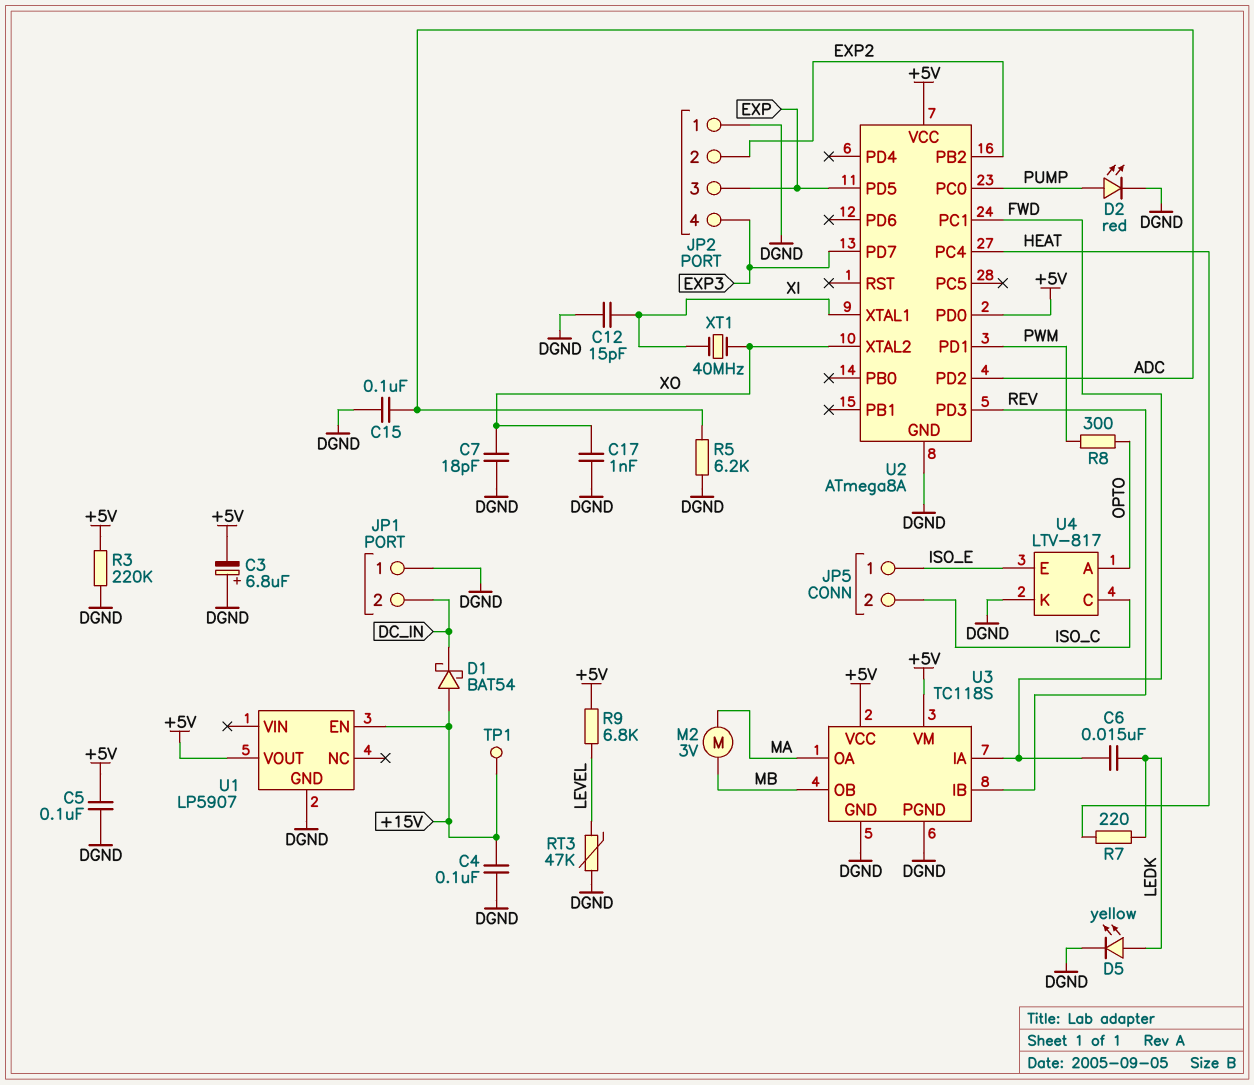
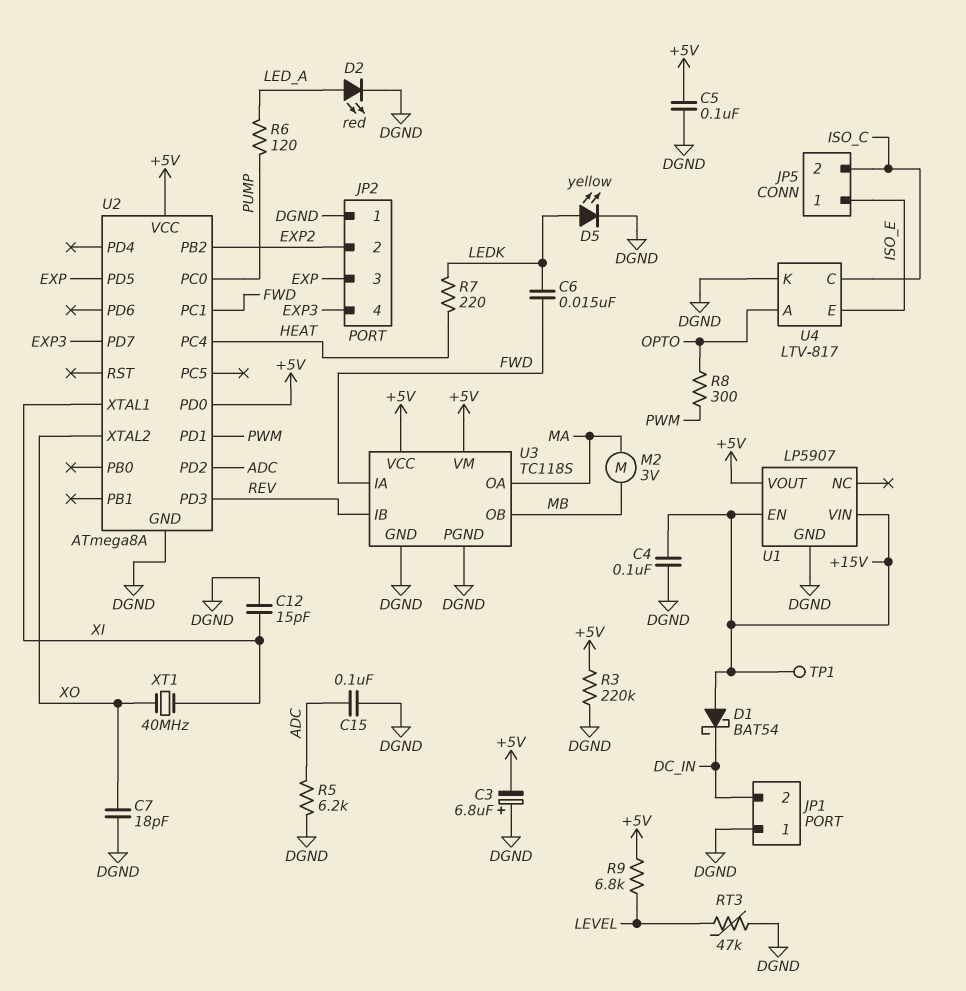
C17: 1nF (DGND, XO) -> none
D2: LED red (A PUMP, K DGND) -> LED red (A LED_A, K DGND)
R6: none -> 120 (LED_A, PUMP)
U1 pin VIN: none -> +15V

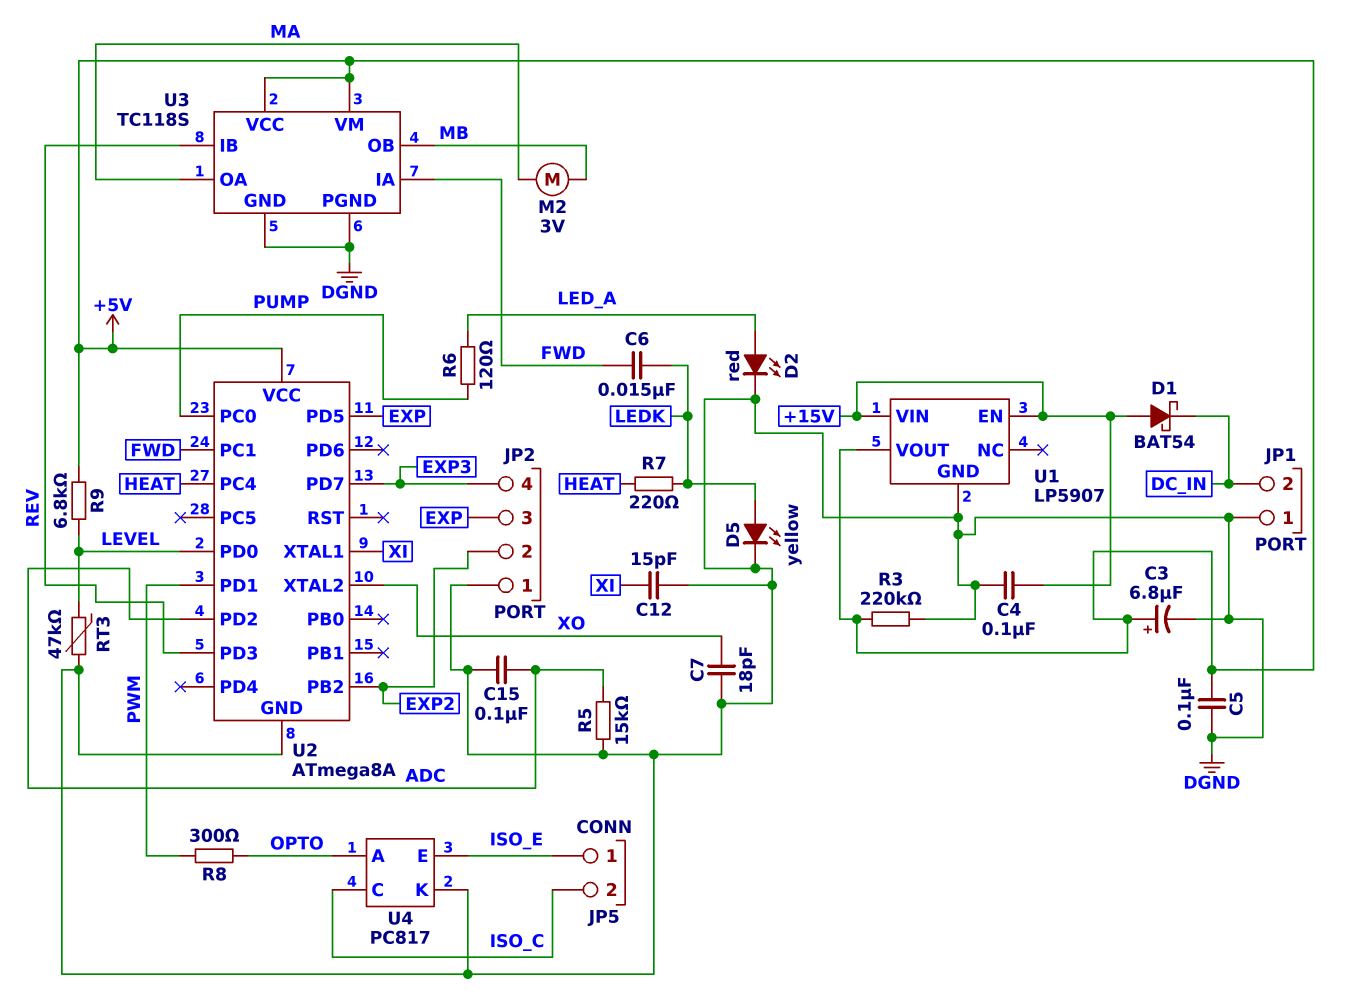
C3: 6.8uF (plus DGND, minus +5V) -> 6.8uF (plus +5V, minus DGND)
R5: 6.2k (ADC, DGND) -> 15k (ADC, DGND)
TP1: test point (+15V) -> none
U2 pin PD0: +5V -> LEVEL
U4: LTV-817 -> PC817
XT1: 40MHz (XI, XO) -> none

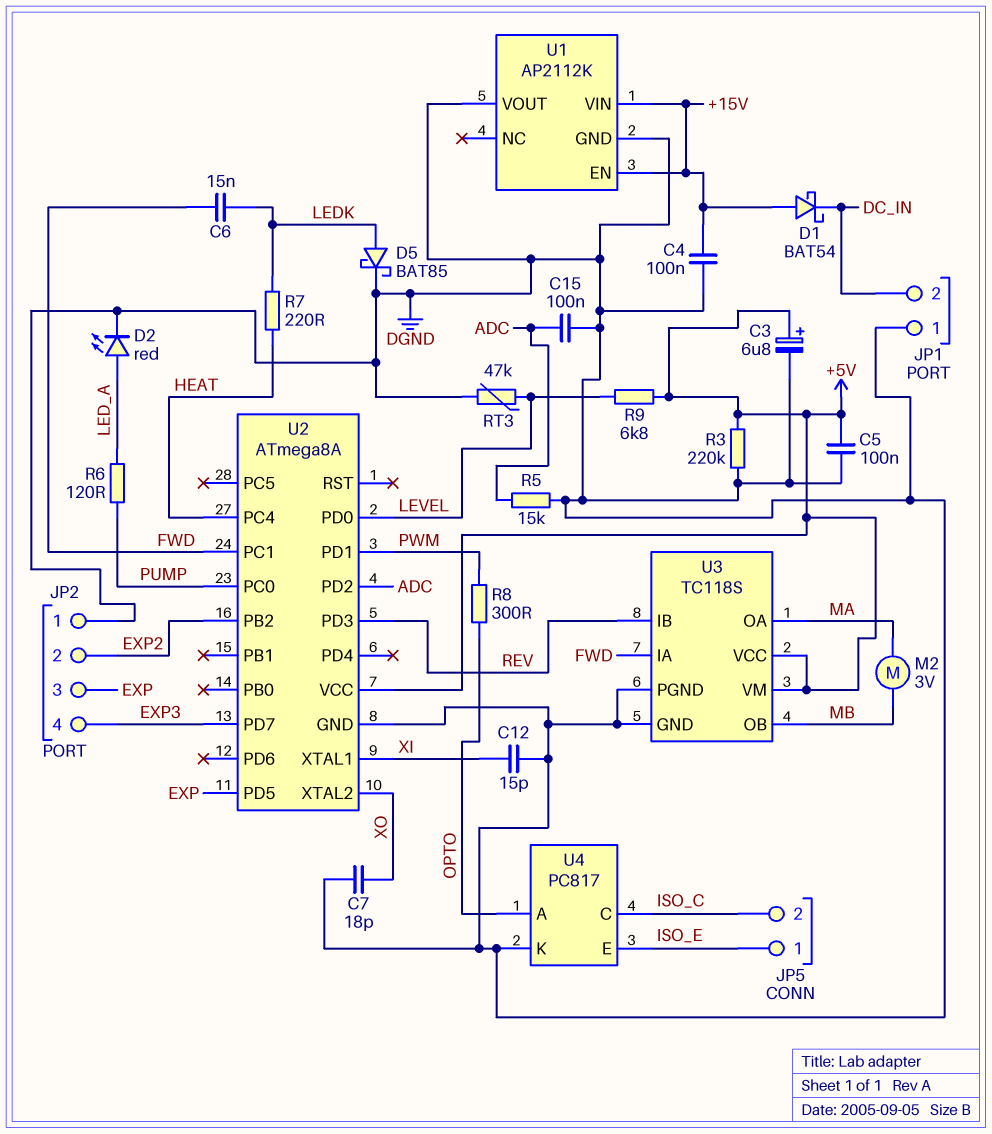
D5: LED yellow (A LEDK, K DGND) -> schottky BAT85 (A LEDK, K DGND)
U1: LP5907 -> AP2112K
U1 pin VOUT: +5V -> DGND

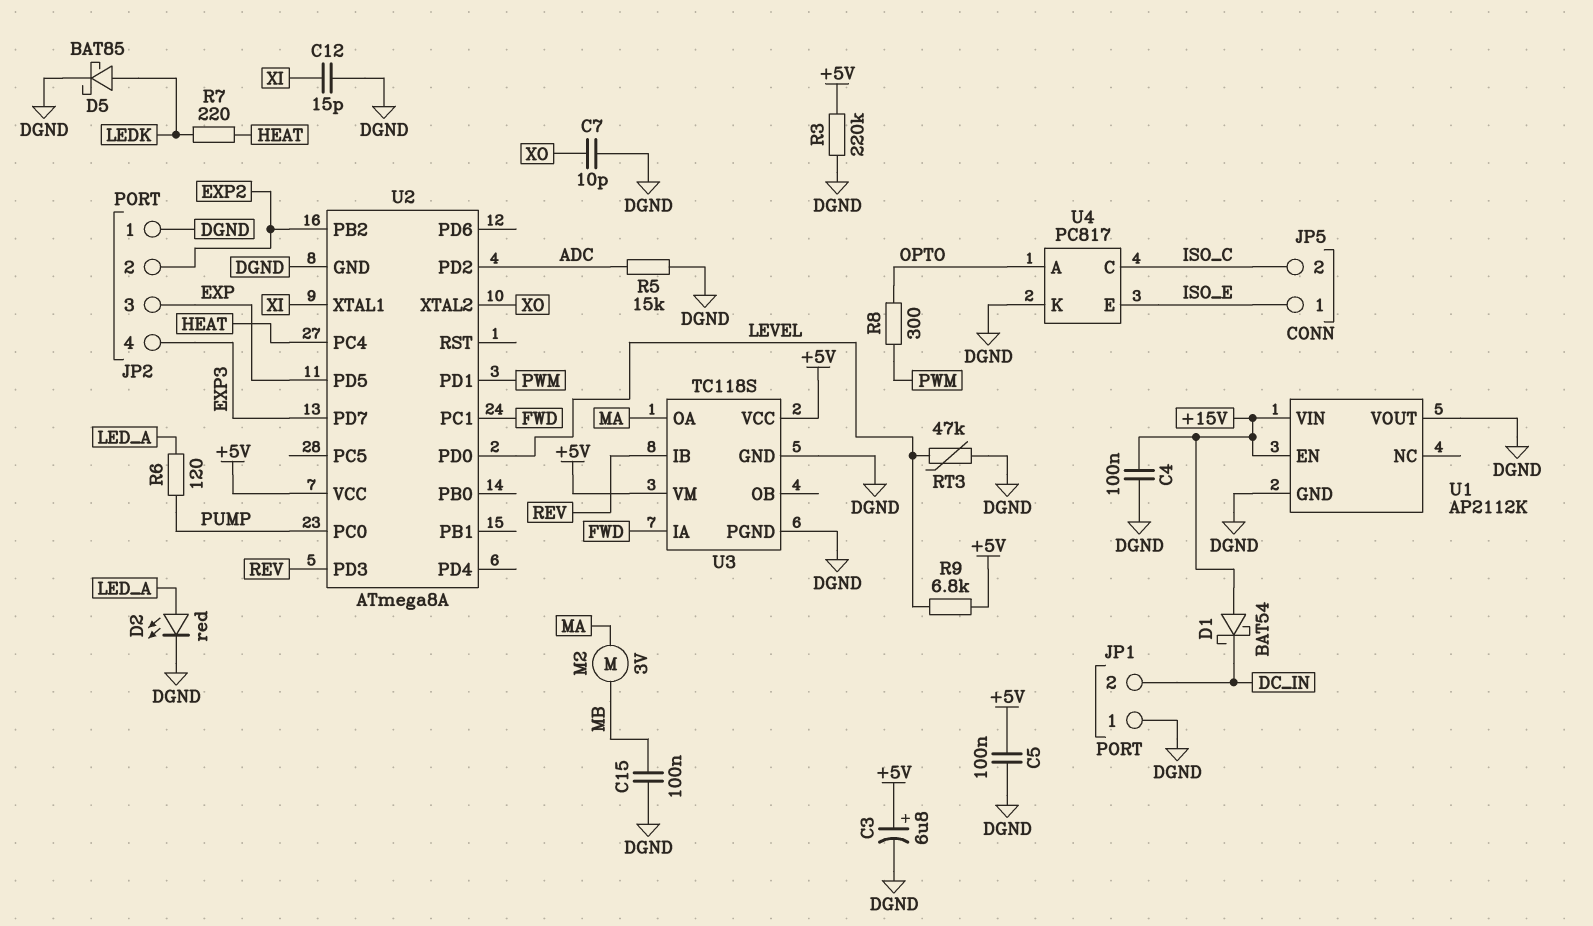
C6: 15nF (FWD, LEDK) -> none
C7: 18pF (DGND, XO) -> 10pF (DGND, XO)
C15: 100nF (ADC, DGND) -> 100nF (DGND, MB)
U3 pin OB: MB -> none

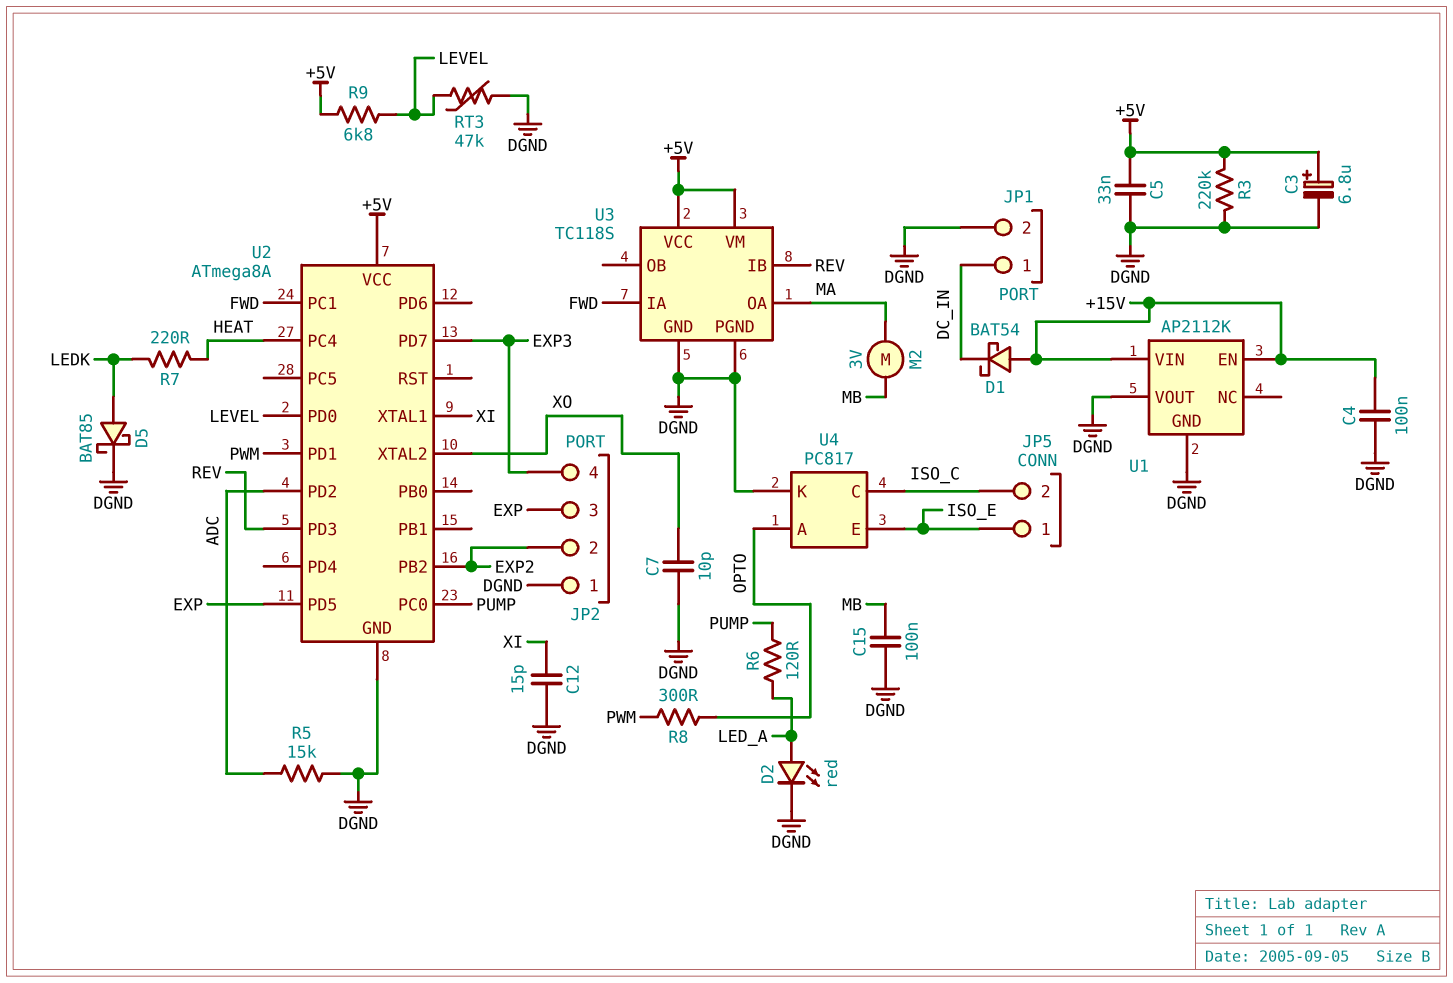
C5: 100nF (+5V, DGND) -> 33nF (+5V, DGND)
JP1 pin 1: DGND -> DC_IN
JP1 pin 2: DC_IN -> DGND

